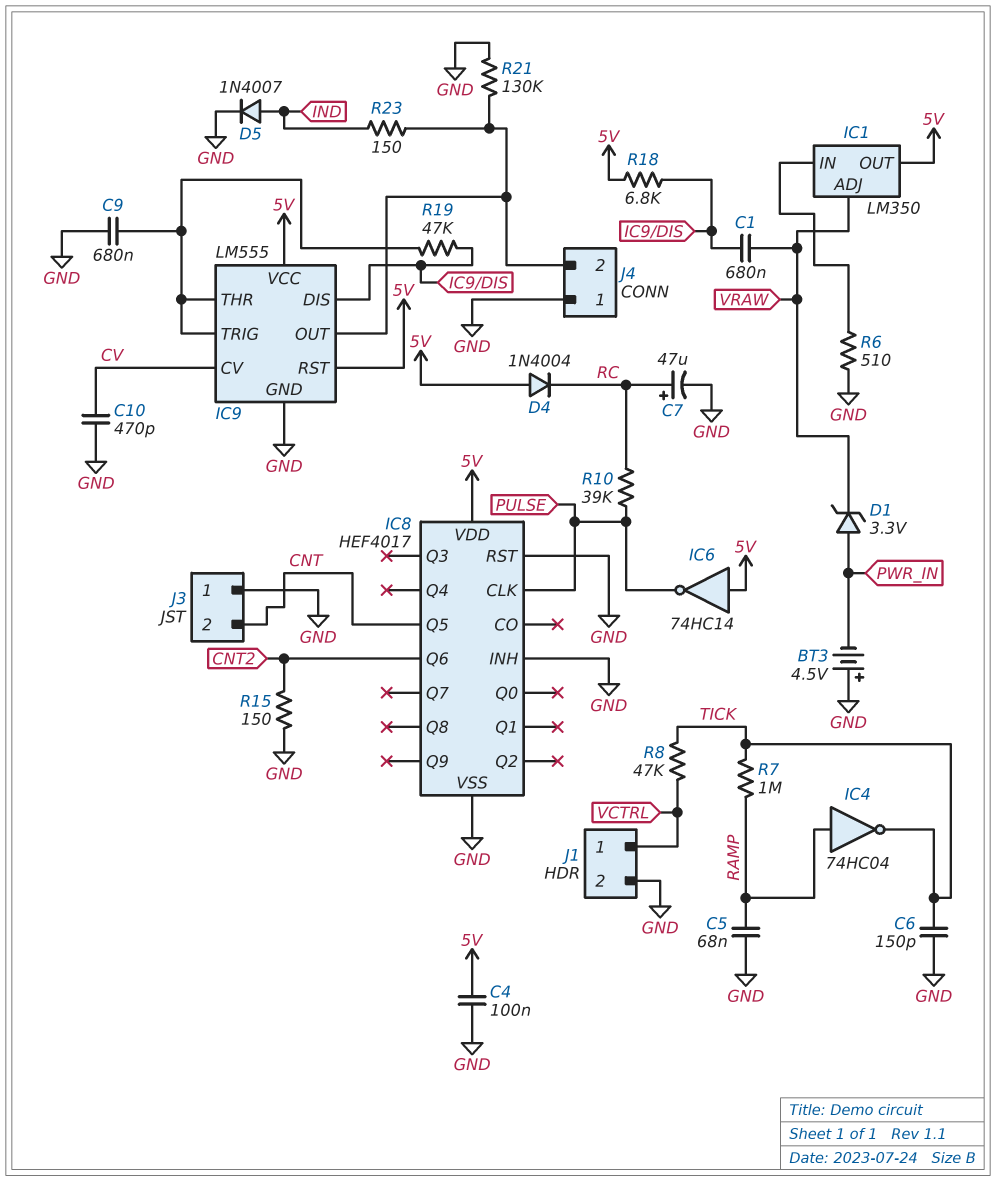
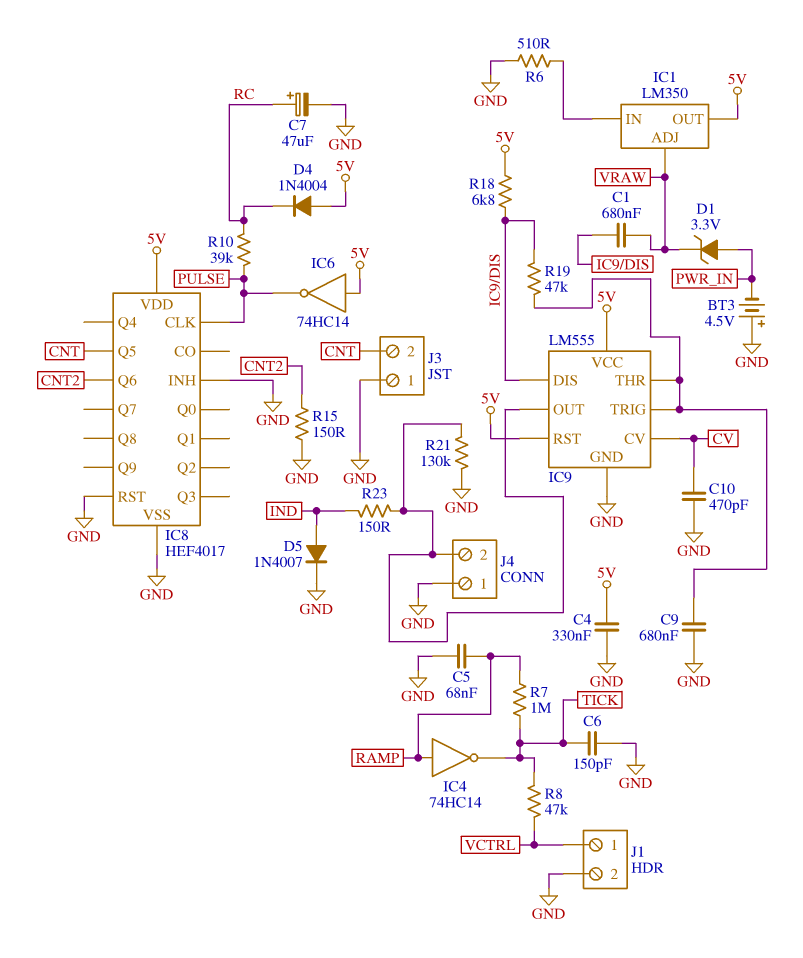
C4: 100nF (5V, GND) -> 330nF (5V, GND)
IC4: NOT 74HC04 (in RAMP, out TICK) -> NOT 74HC14 (in RAMP, out TICK)

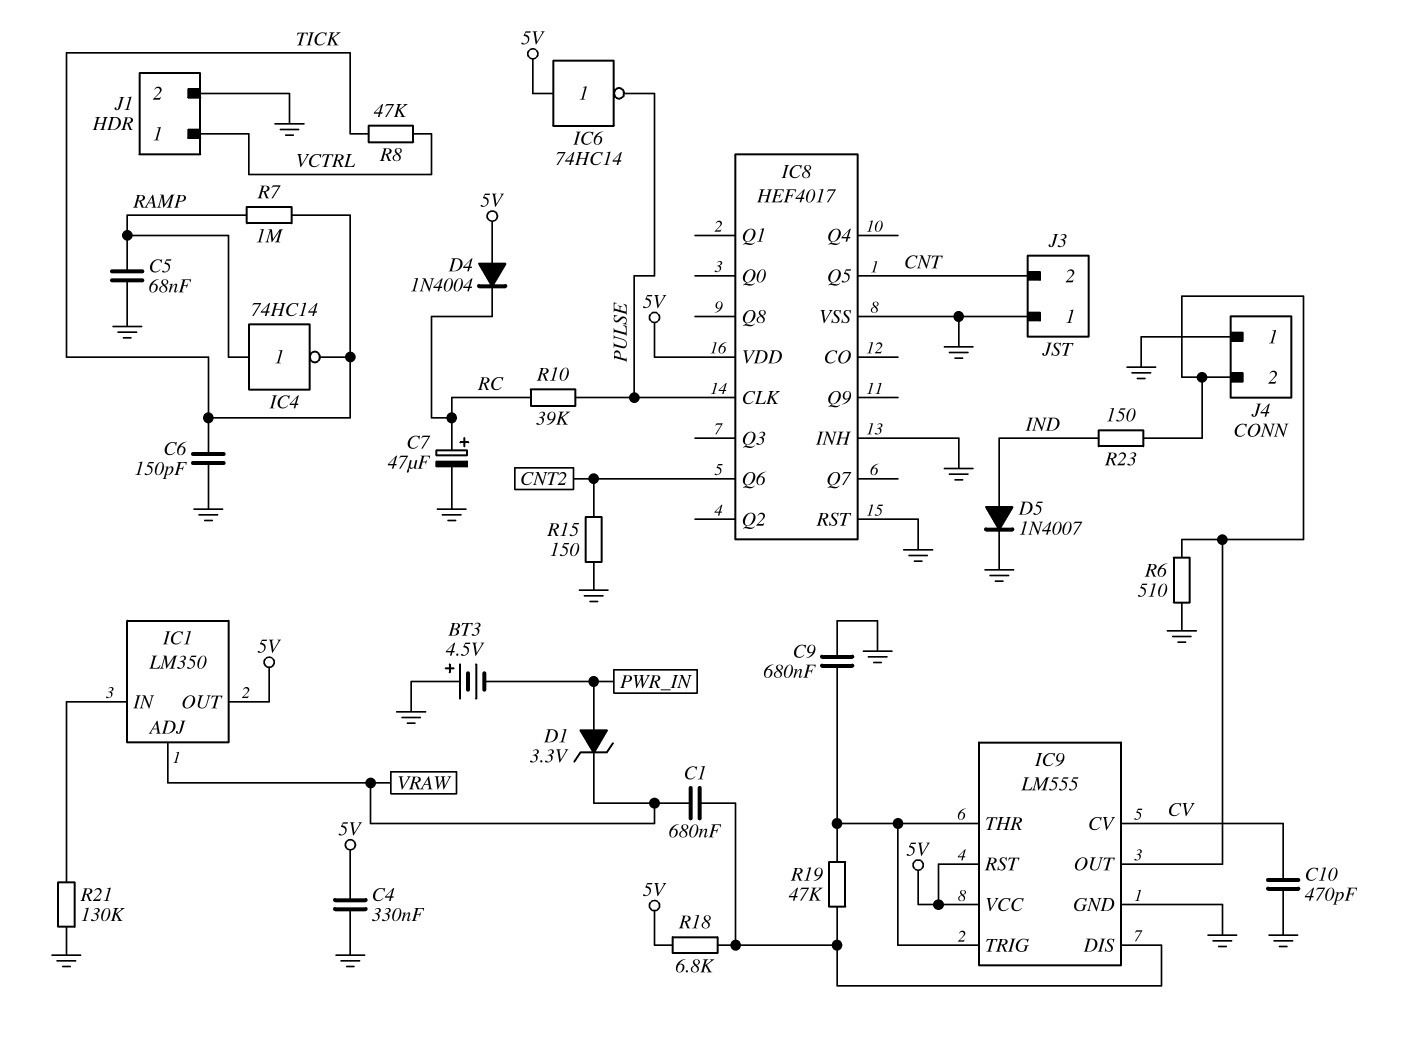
R6: 510 (GND, IC1/IN) -> 510 (GND, IC9/OUT)
R21: 130k (GND, IC9/OUT) -> 130k (GND, IC1/IN)

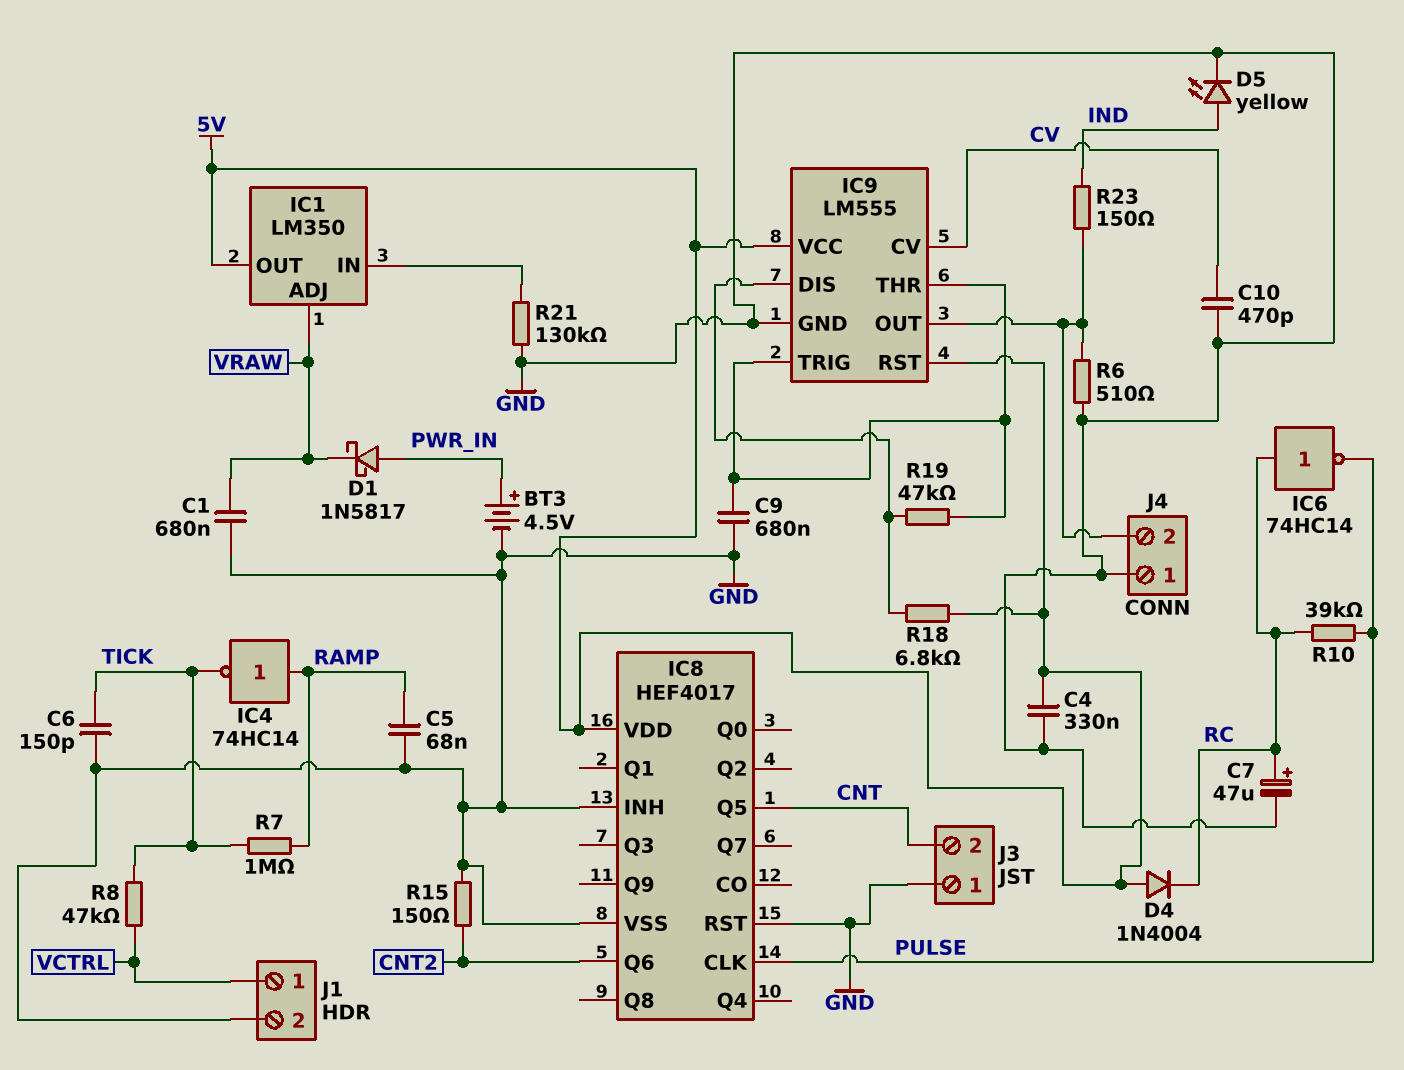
BT3: 4.5V (plus GND, minus PWR_IN) -> 4.5V (plus PWR_IN, minus GND)
C1: 680nF (IC9/DIS, VRAW) -> 680nF (GND, VRAW)
D1: zener 3.3V (A PWR_IN, K VRAW) -> schottky 1N5817 (A PWR_IN, K VRAW)
D5: diode 1N4007 (A IND, K GND) -> LED yellow (A IND, K GND)
IC6: NOT 74HC14 (in 5V, out PULSE) -> NOT 74HC14 (in RC, out PULSE)

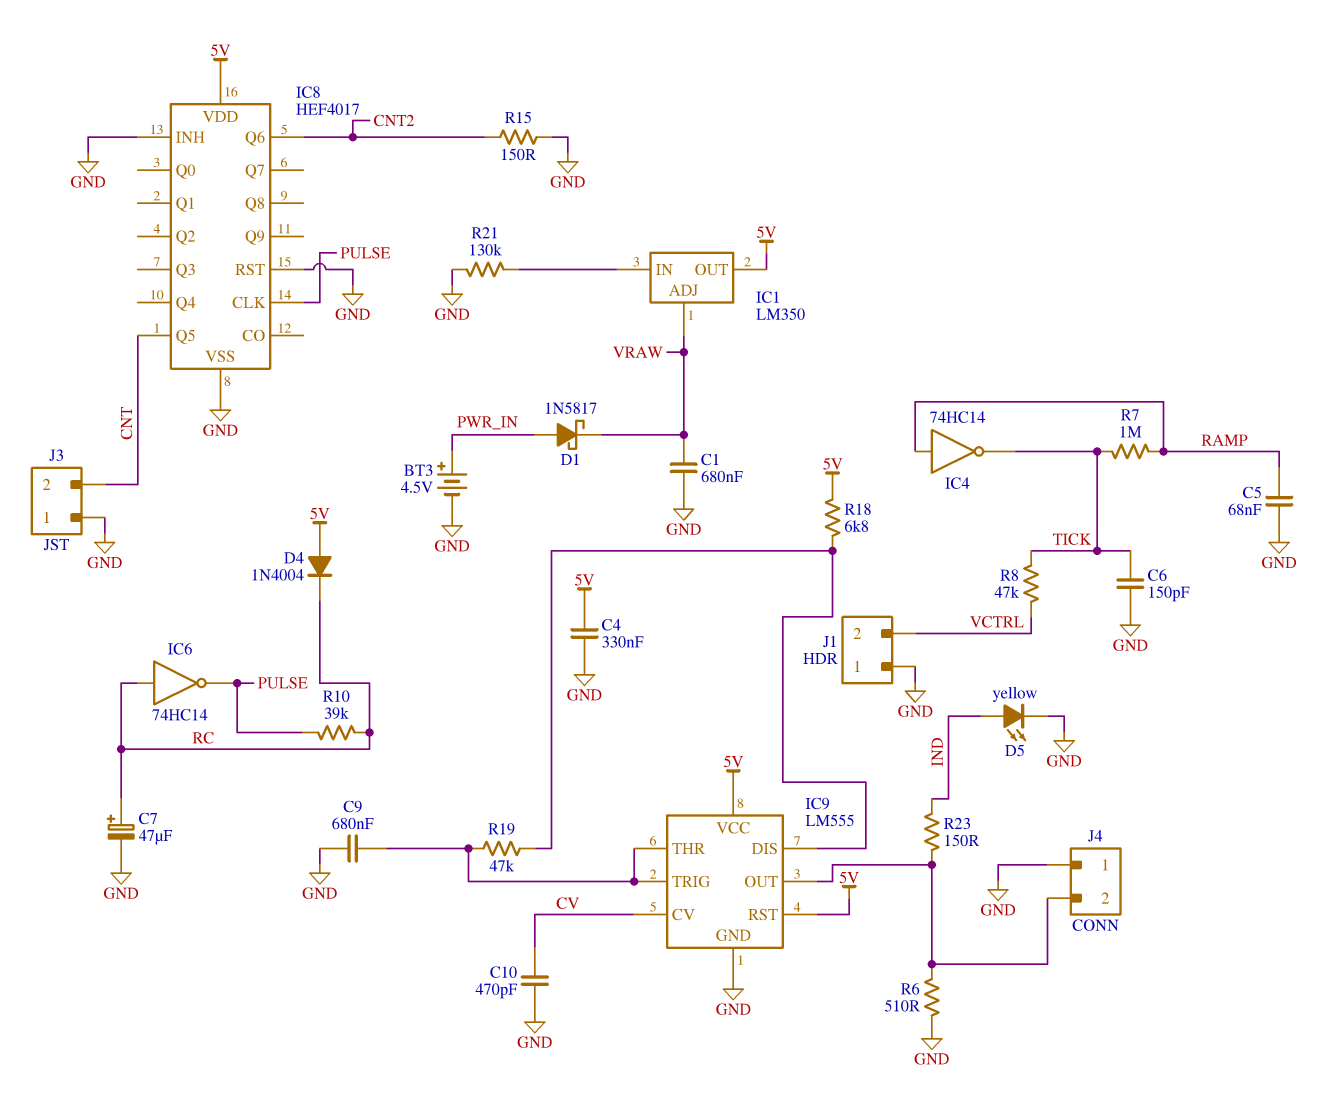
J1 pin 1: VCTRL -> GND
J1 pin 2: GND -> VCTRL

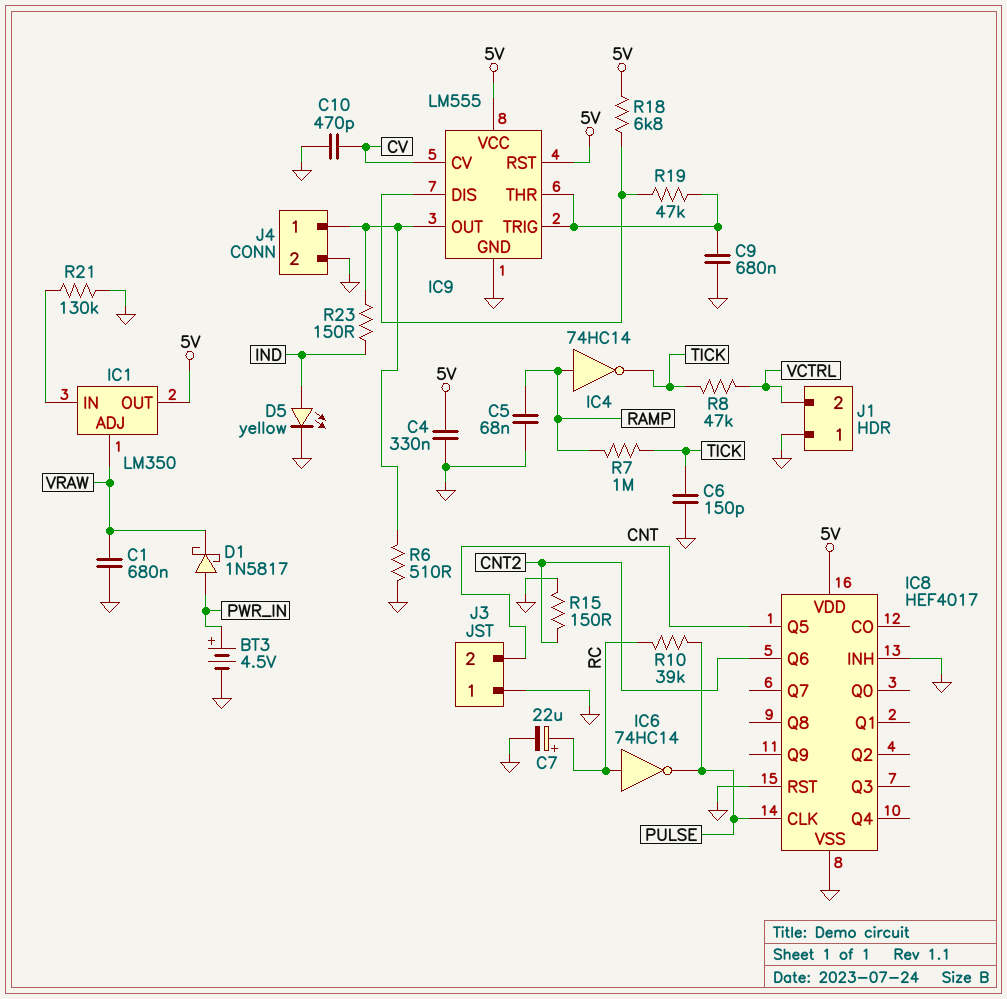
C7: 47uF (plus RC, minus GND) -> 22uF (plus RC, minus GND)
D4: diode 1N4004 (A 5V, K RC) -> none
J4 pin 1: GND -> IC9/OUT
J4 pin 2: IC9/OUT -> GND

